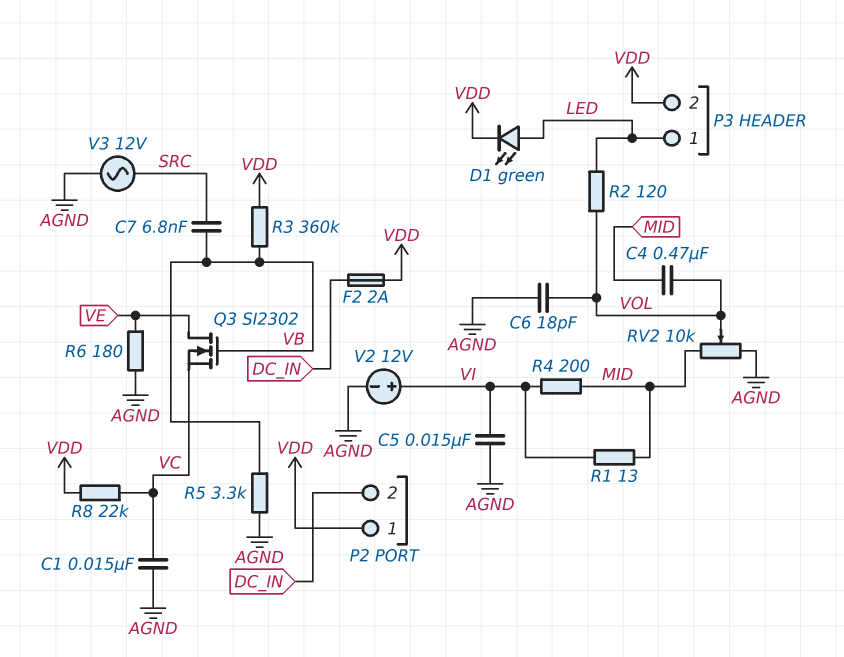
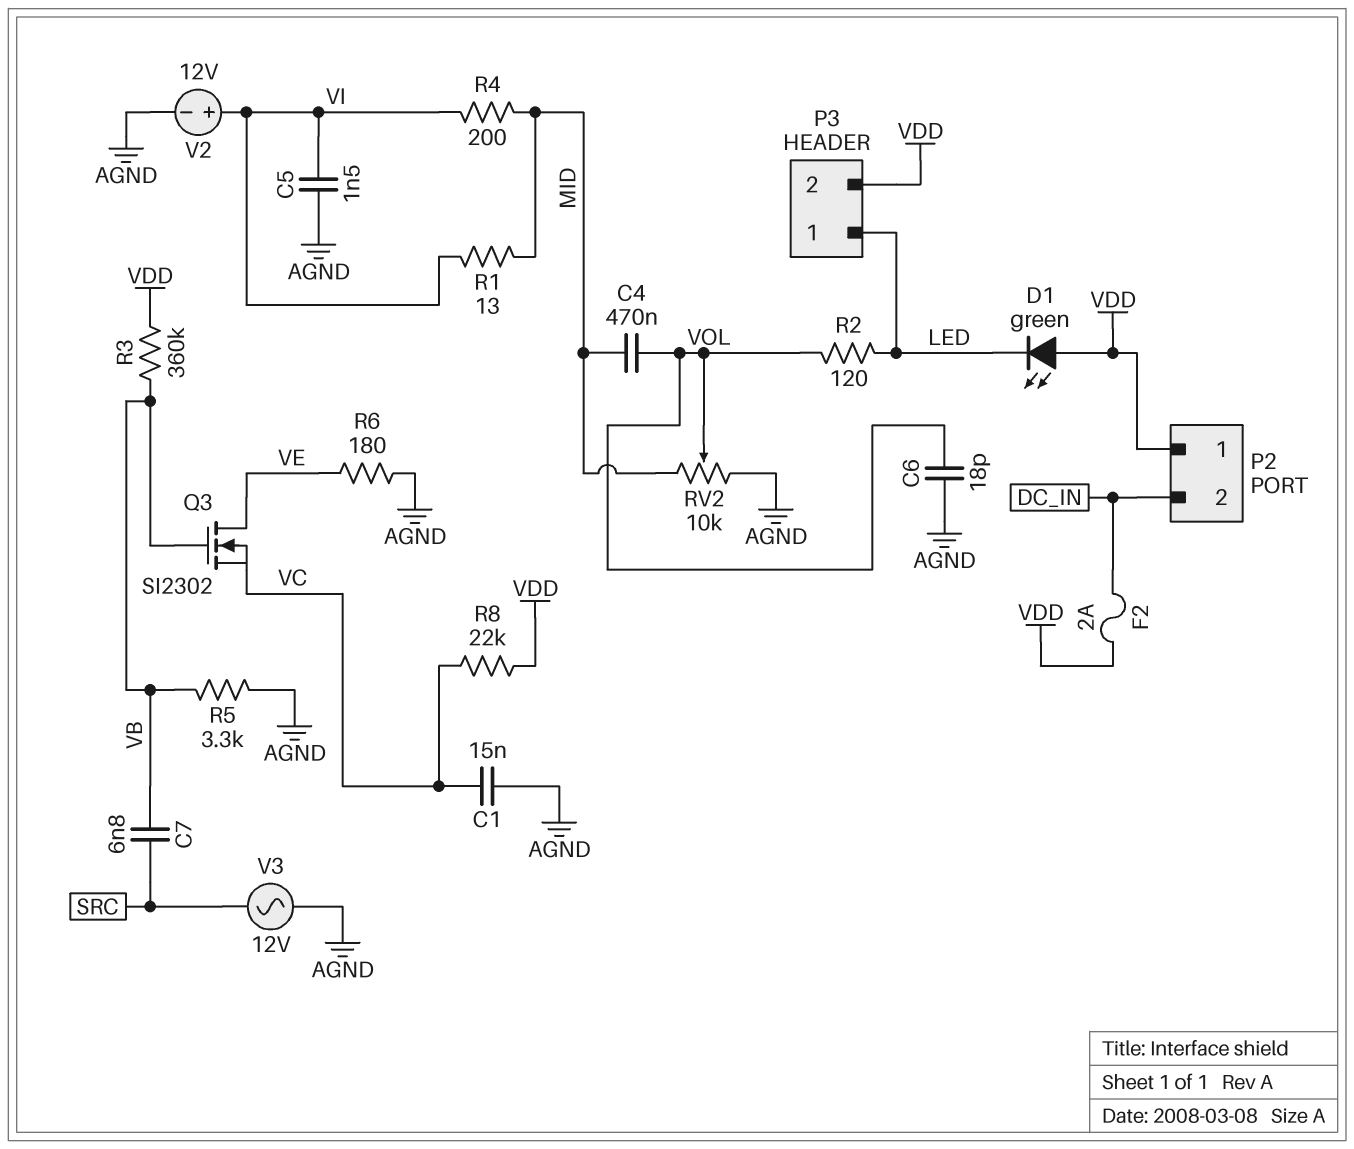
C5: 15nF (AGND, VI) -> 1.5nF (AGND, VI)
D1: LED green (A LED, K VDD) -> LED green (A VDD, K LED)

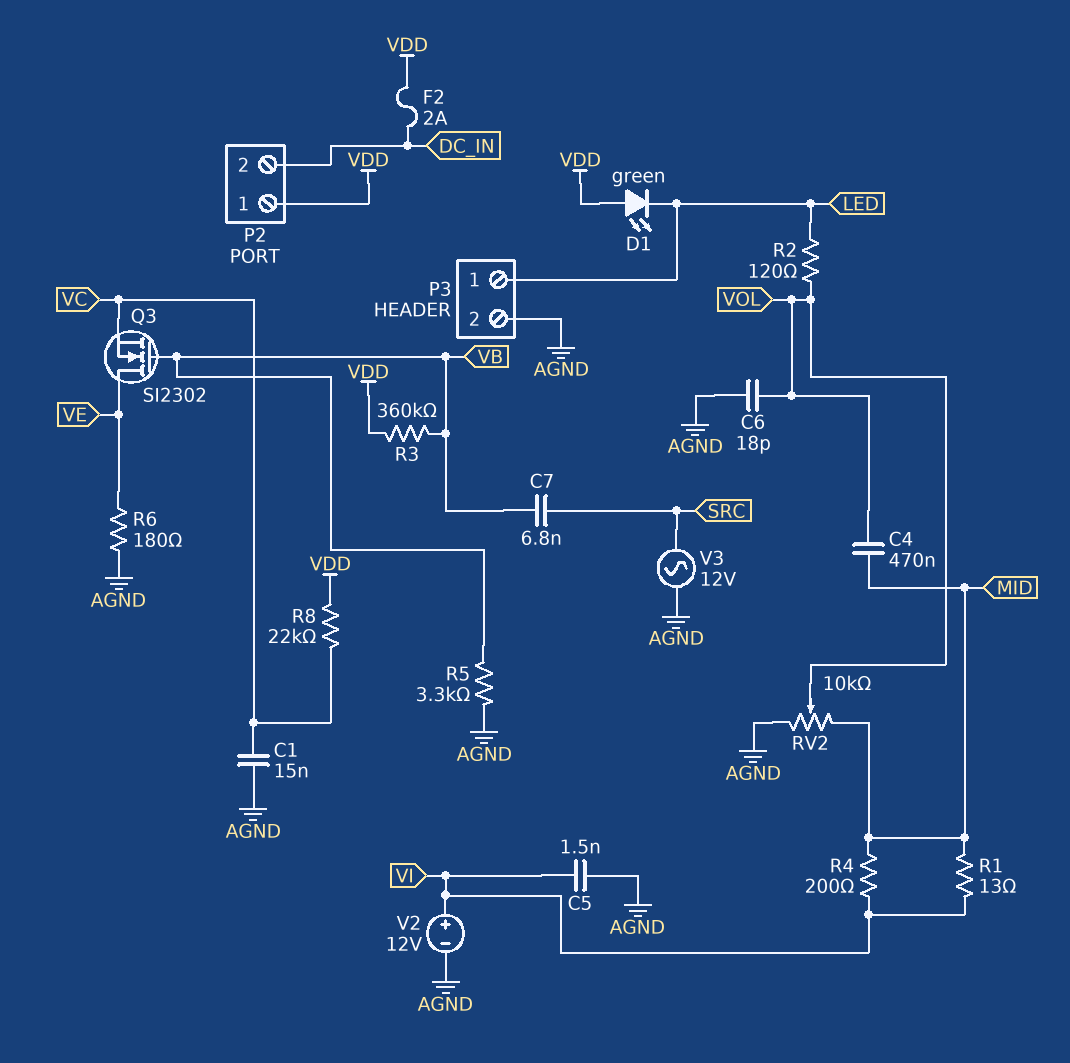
P3 pin 2: VDD -> AGND

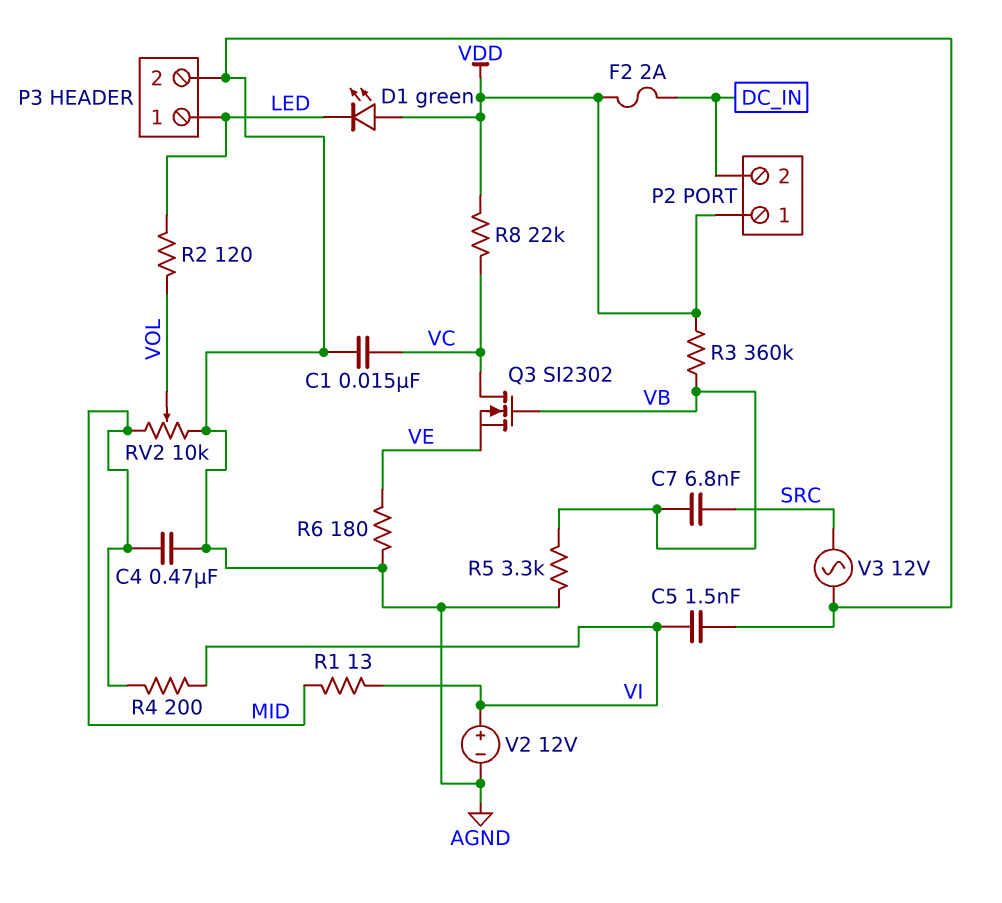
C4: 470nF (MID, VOL) -> 470nF (AGND, MID)
C6: 18pF (AGND, VOL) -> none
Q3: NMOS SI2302 (G VB, D VE, S VC) -> NMOS SI2302 (G VB, D VC, S VE)

